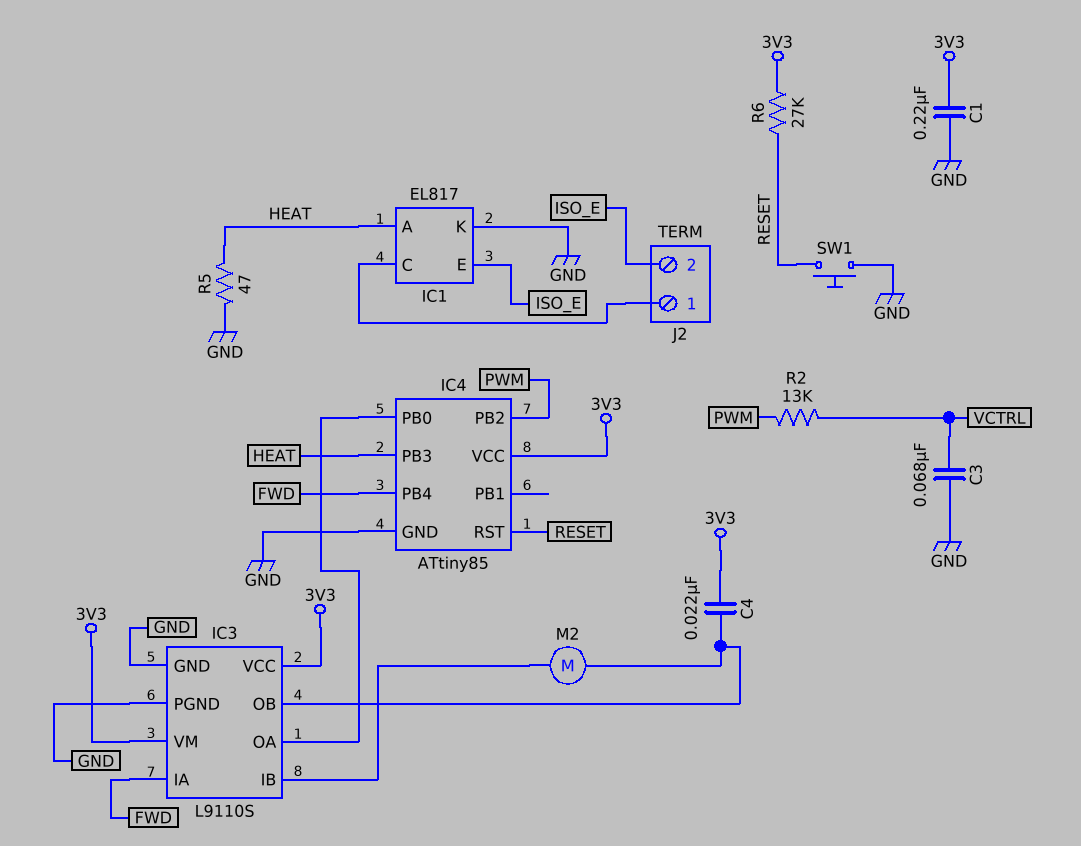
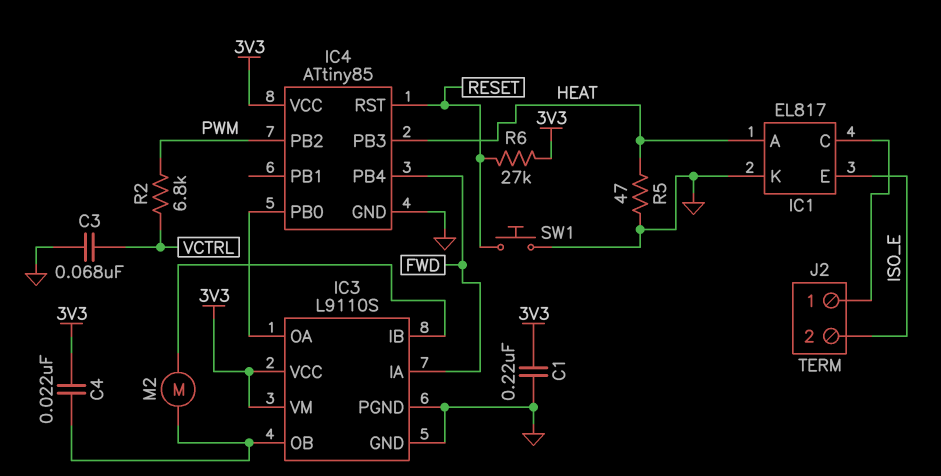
R2: 13k (PWM, VCTRL) -> 6.8k (PWM, VCTRL)

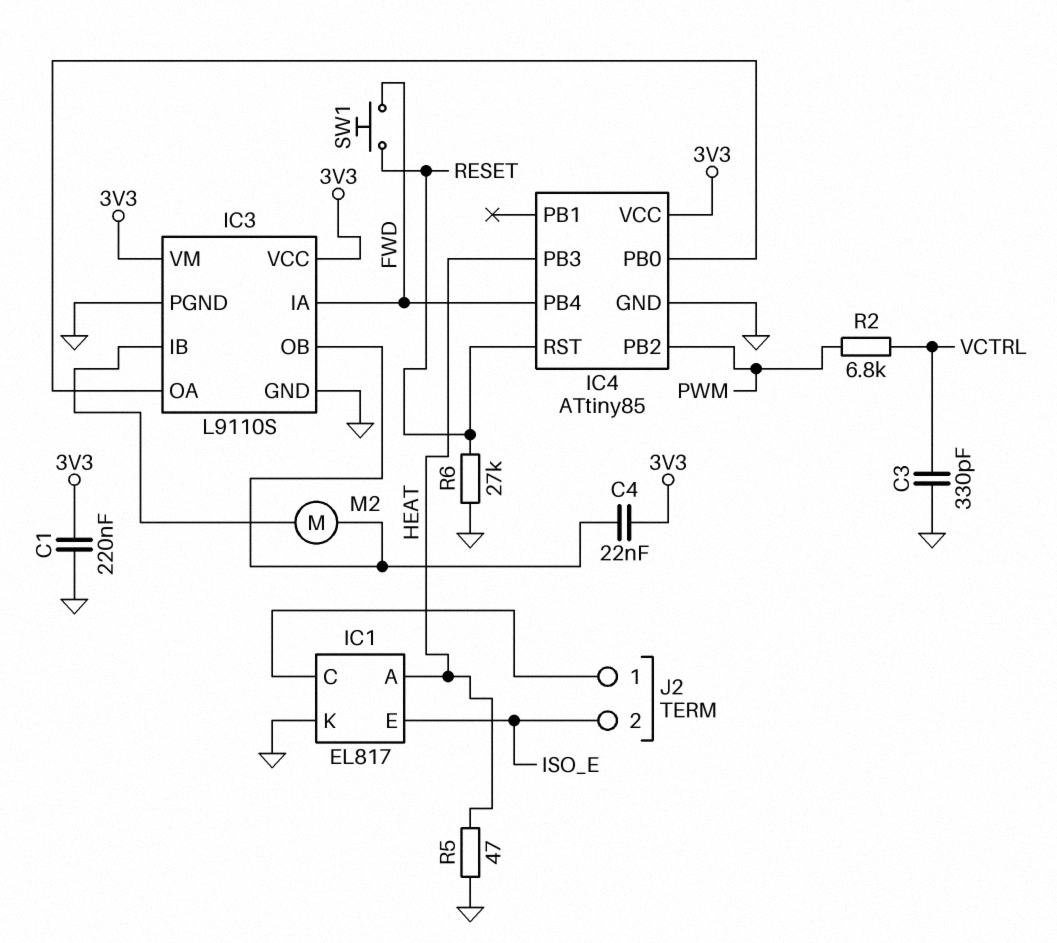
C3: 68nF (GND, VCTRL) -> 330pF (GND, VCTRL)
R6: 27k (3V3, RESET) -> 27k (GND, RESET)
SW1: button (GND, RESET) -> button (FWD, RESET)

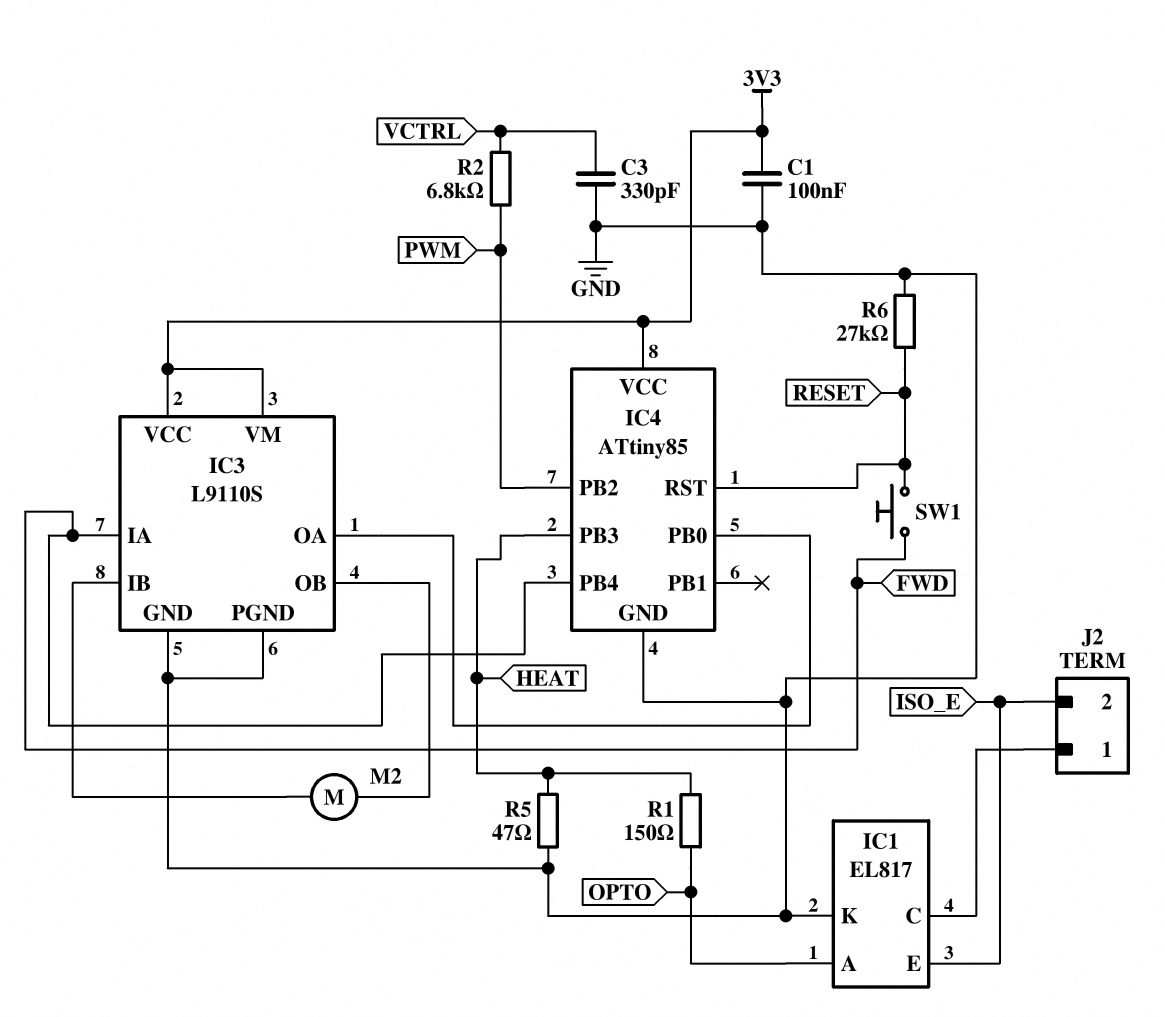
C1: 220nF (3V3, GND) -> 100nF (3V3, GND)
C4: 22nF (3V3, IC3/OB) -> none
IC1 pin A: HEAT -> OPTO
R1: none -> 150 (HEAT, OPTO)

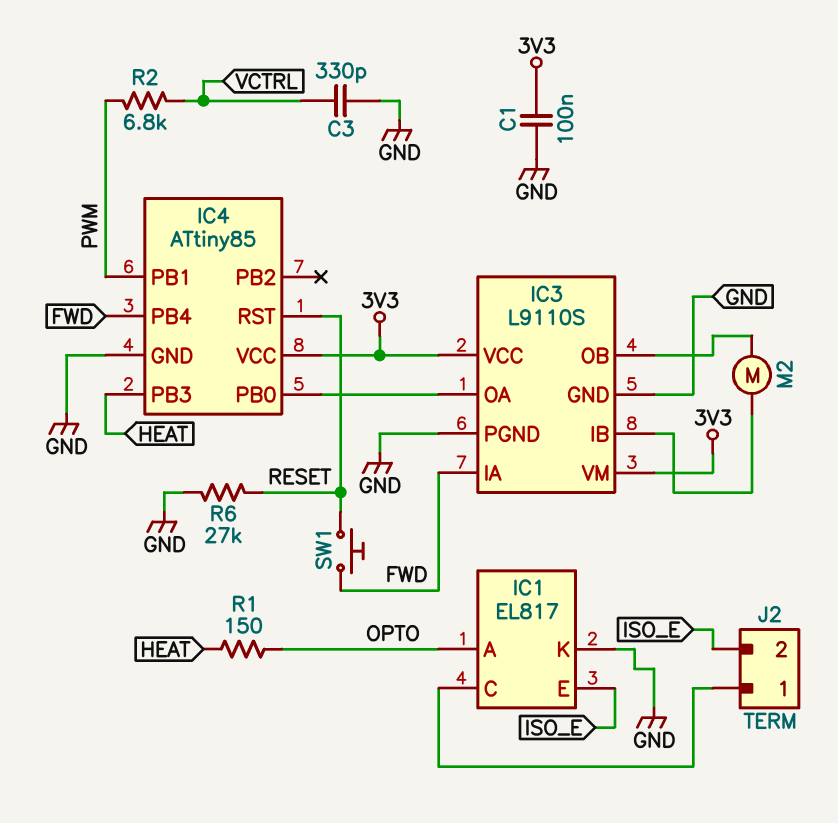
IC4 pin PB1: none -> PWM
IC4 pin PB2: PWM -> none
R5: 47 (GND, HEAT) -> none

